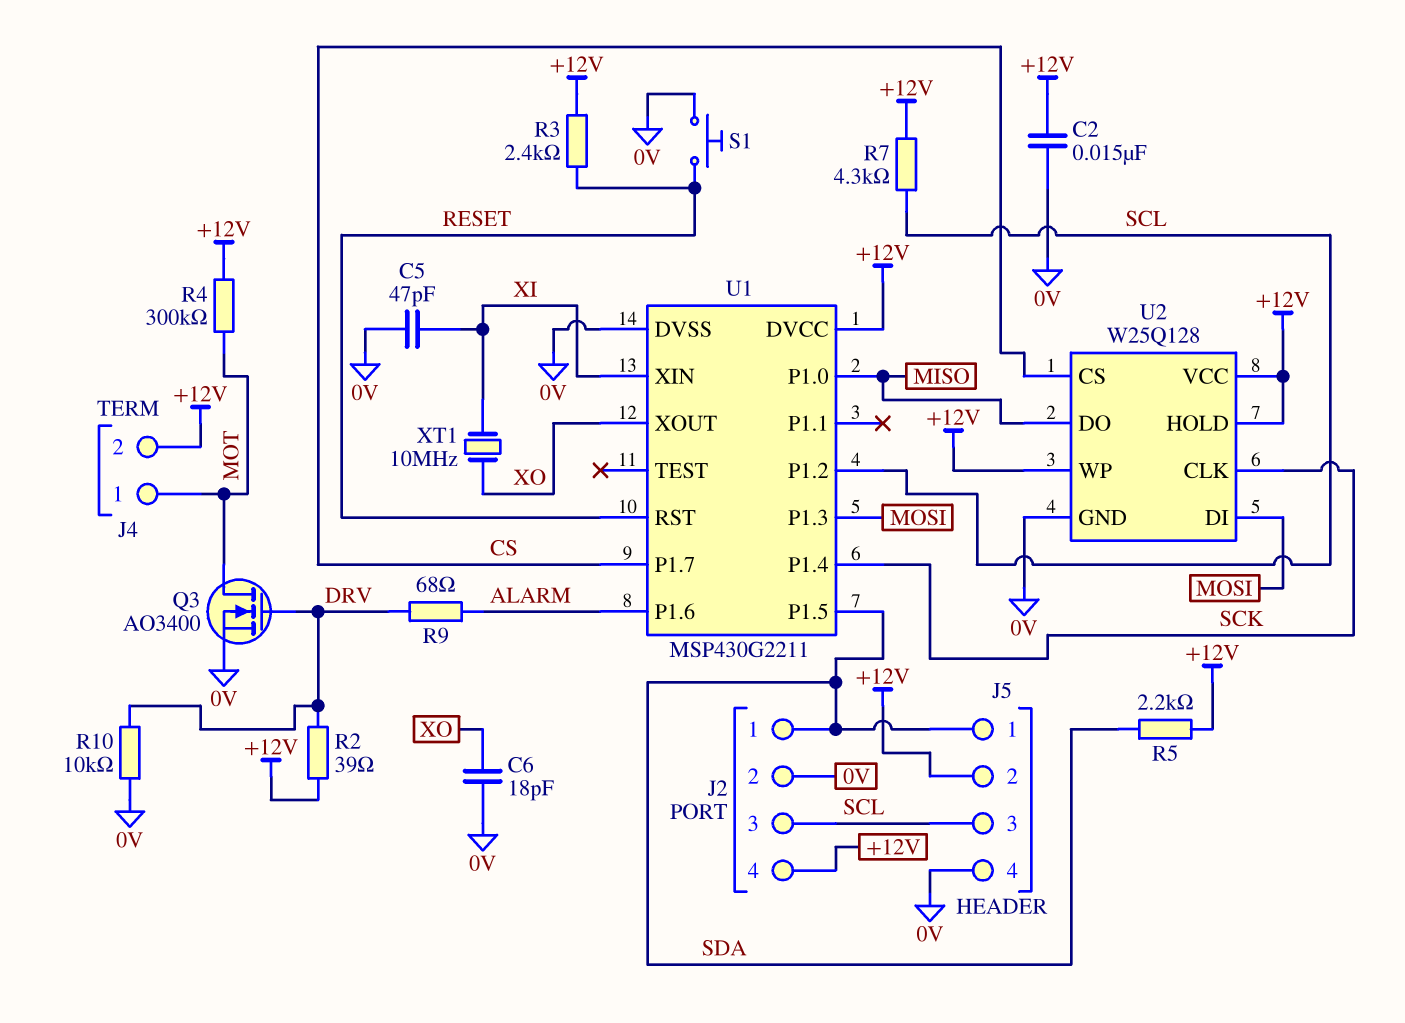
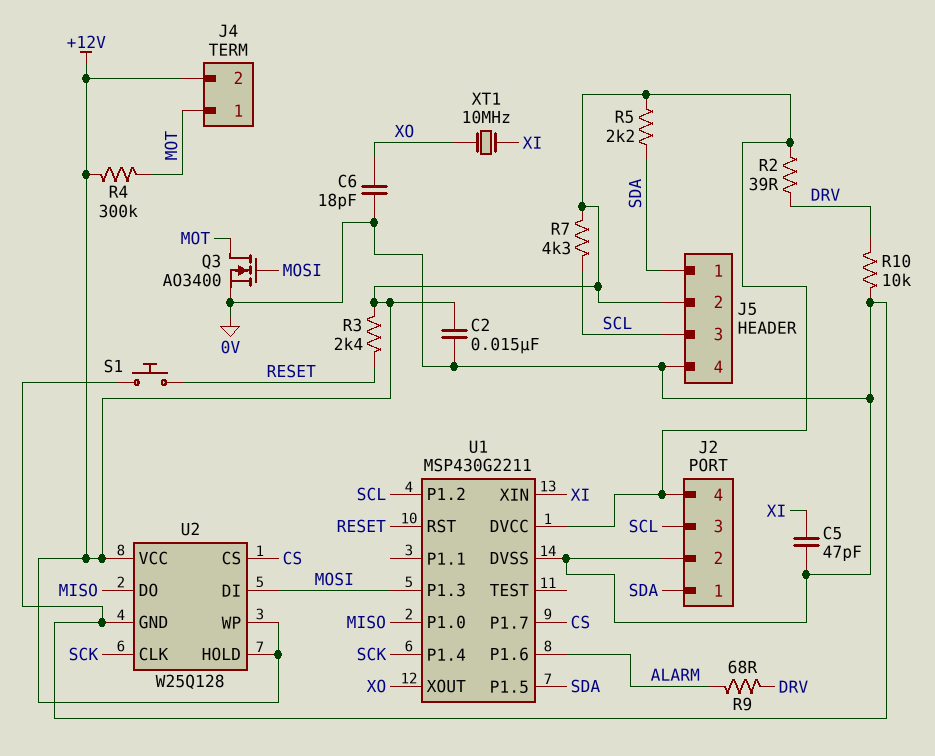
Q3: NMOS AO3400 (G DRV, D MOT, S 0V) -> NMOS AO3400 (G MOSI, D MOT, S 0V)

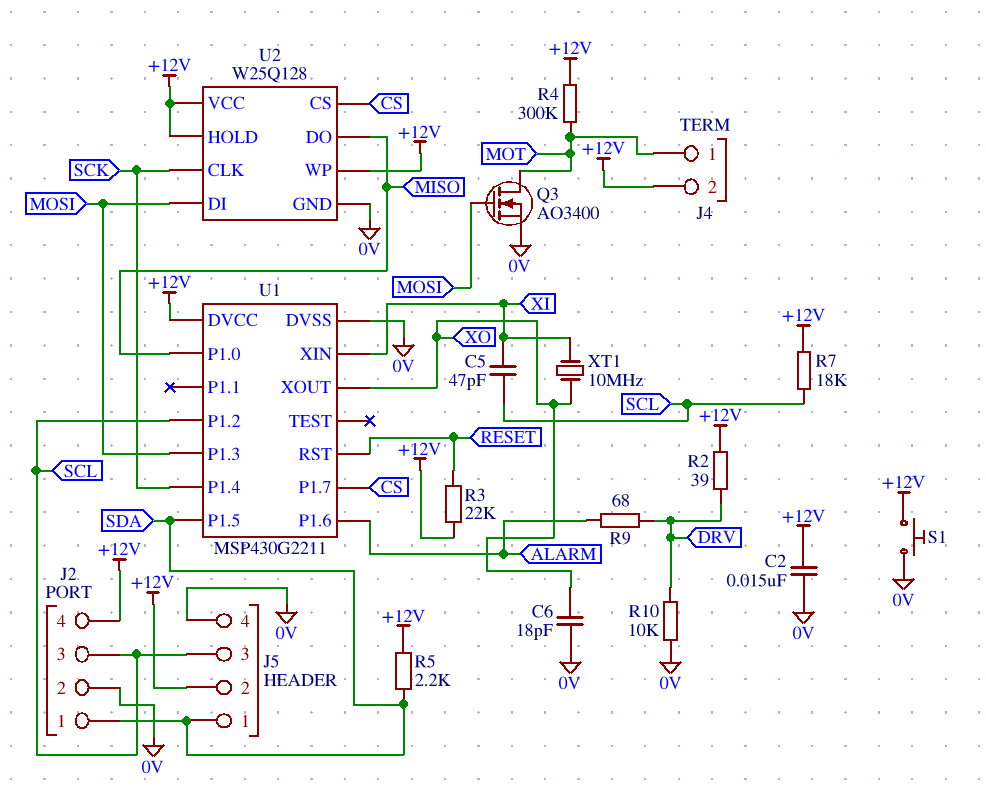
C5: 47pF (0V, XI) -> 47pF (SCL, XI)
R3: 2.4k (+12V, RESET) -> 22k (+12V, RESET)
R7: 4.3k (+12V, SCL) -> 18k (+12V, SCL)
S1: button (0V, RESET) -> button (+12V, 0V)

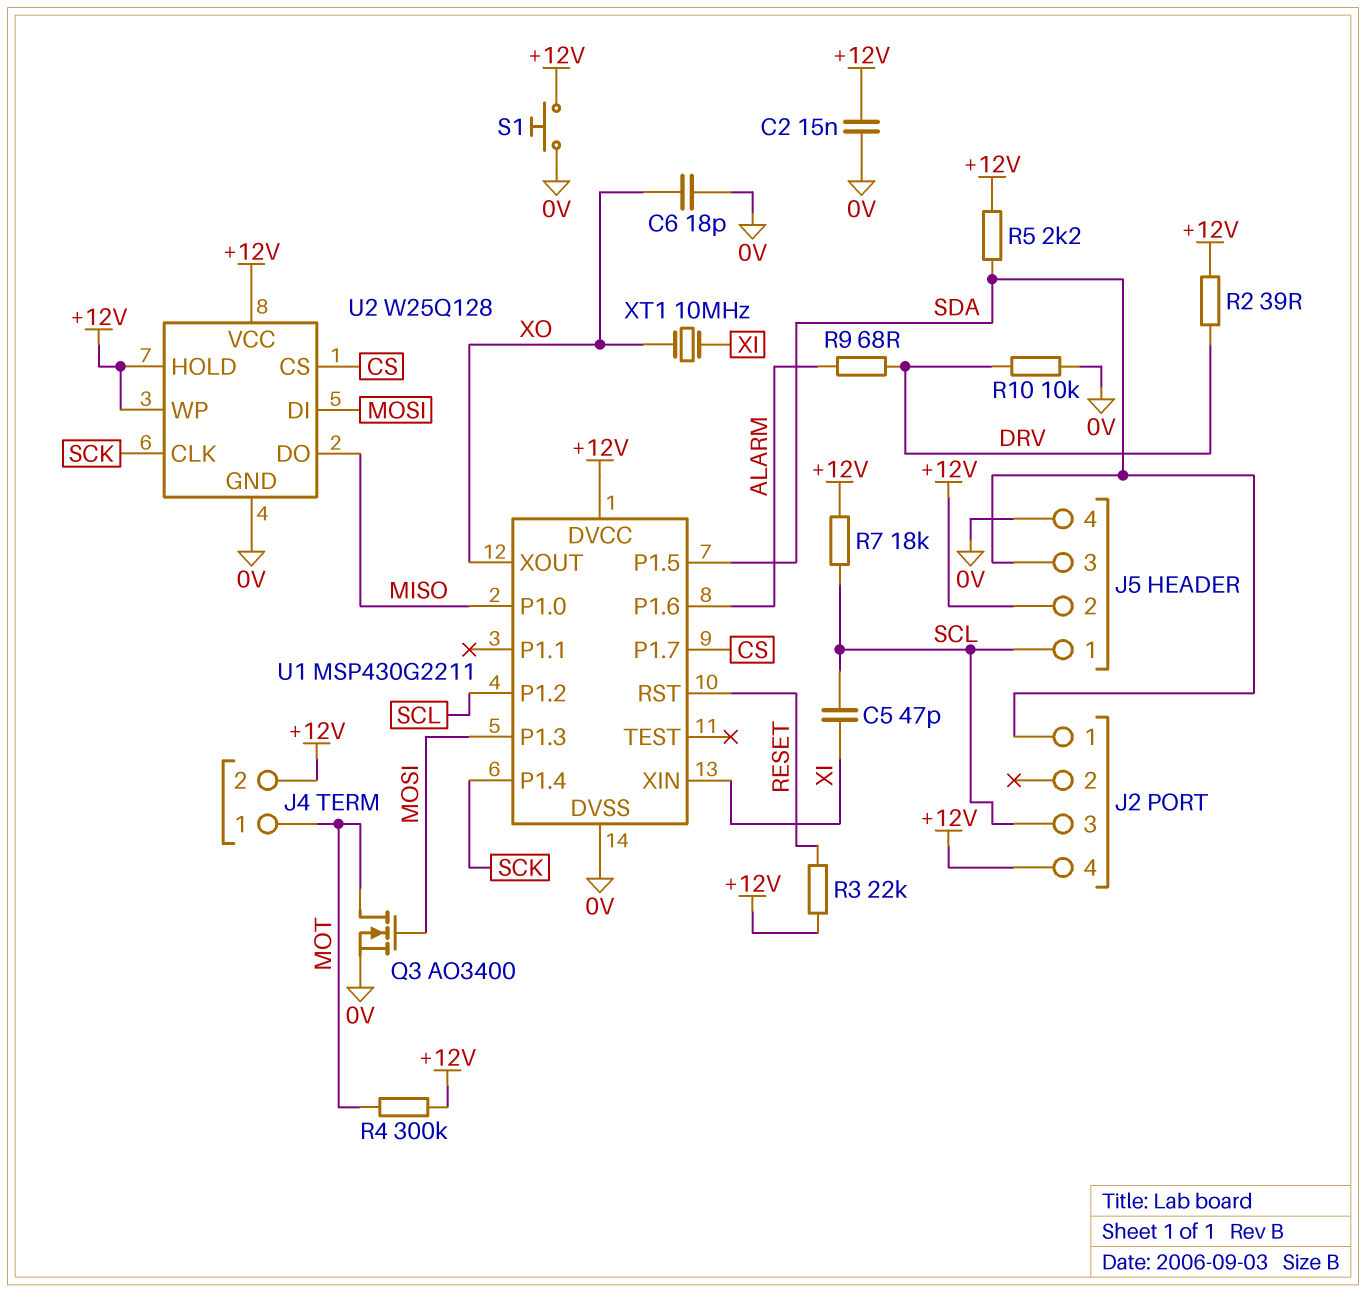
J2 pin 2: 0V -> none
J5 pin 1: SDA -> SCL
J5 pin 3: SCL -> SDA

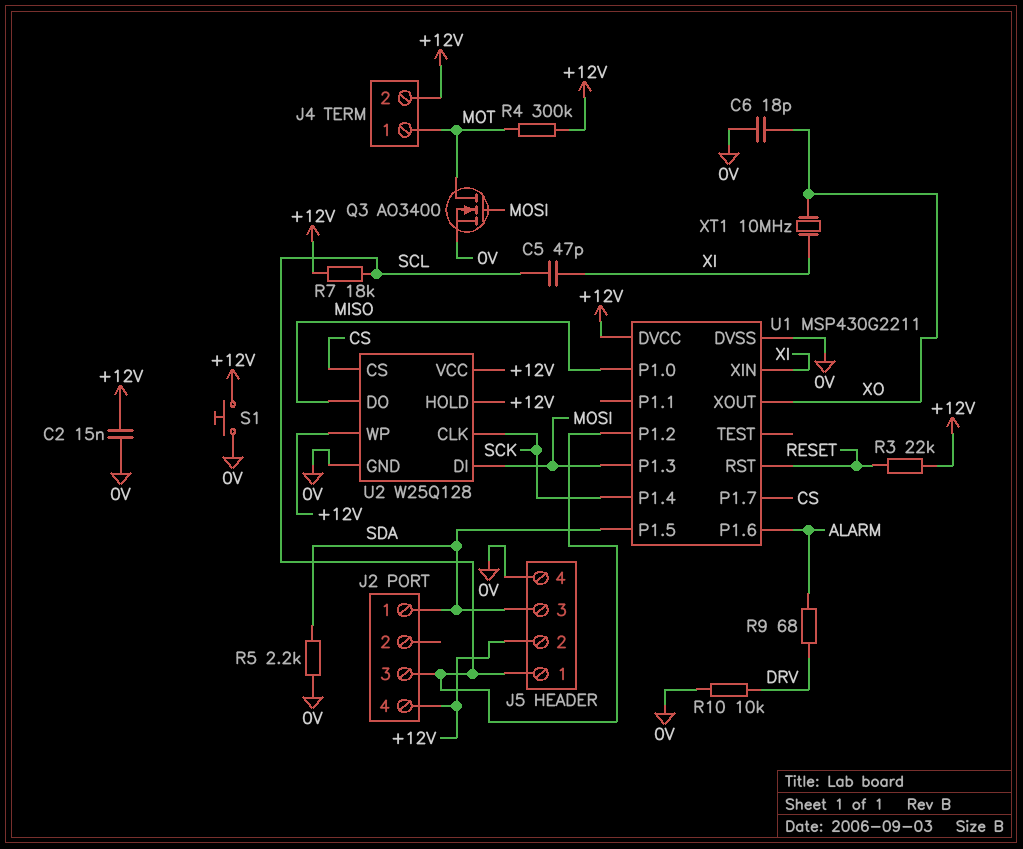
R2: 39 (+12V, DRV) -> none
R5: 2.2k (+12V, SDA) -> 2.2k (0V, SDA)

